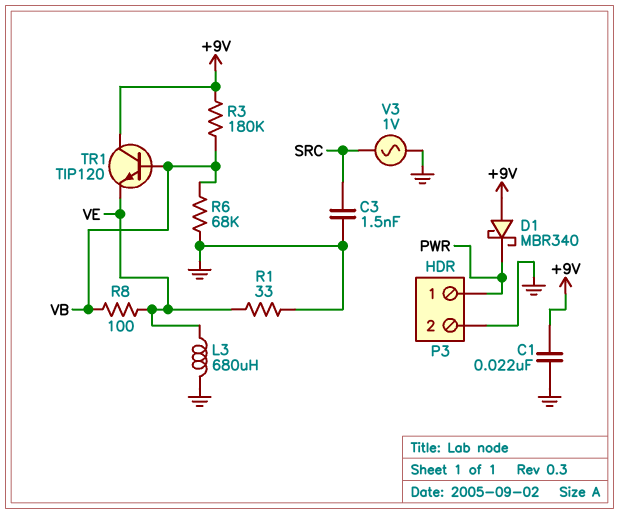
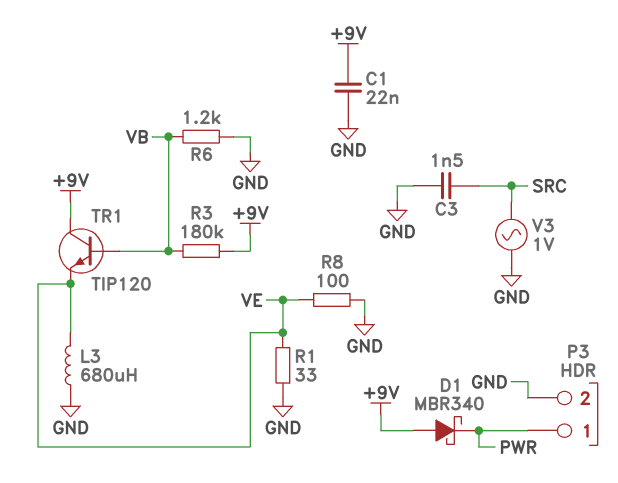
R6: 68k (GND, VB) -> 1.2k (GND, VB)
R8: 100 (VB, VE) -> 100 (GND, VE)

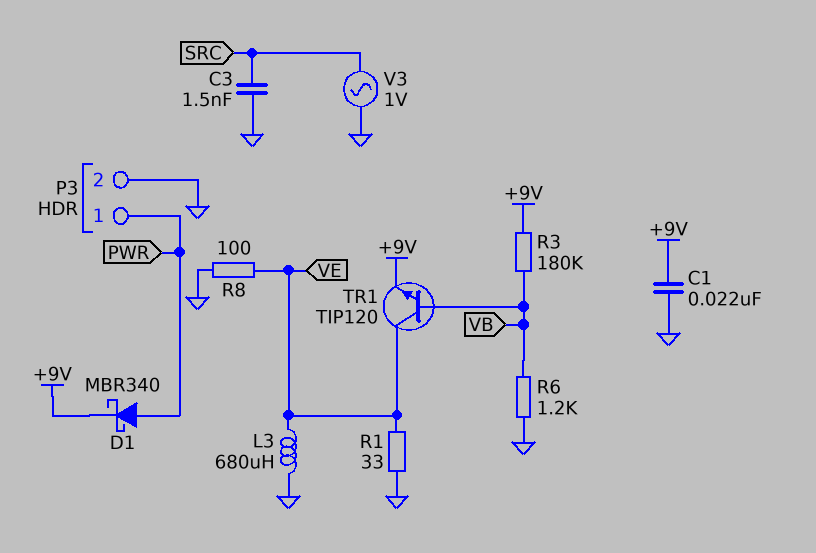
D1: schottky MBR340 (A +9V, K PWR) -> schottky MBR340 (A PWR, K +9V)
TR1: NPN TIP120 (B VB, C +9V, E VE) -> NPN TIP120 (B VB, C VE, E +9V)

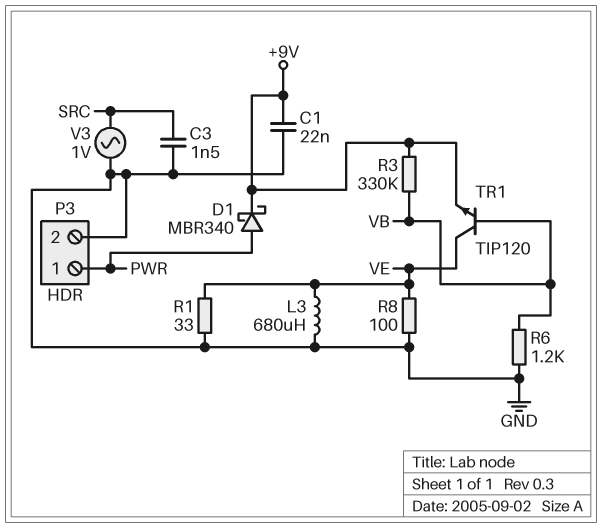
R3: 180k (+9V, VB) -> 330k (+9V, VB)

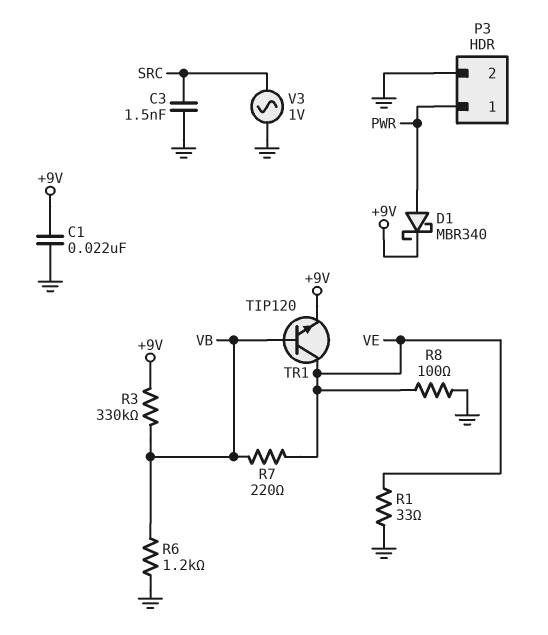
L3: 680uH (GND, VE) -> none
R7: none -> 220 (VB, VE)

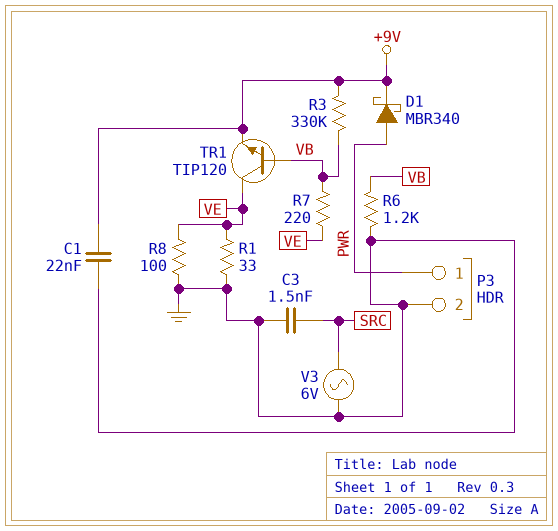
V3: AC 1V (GND, SRC) -> AC 6V (GND, SRC)

